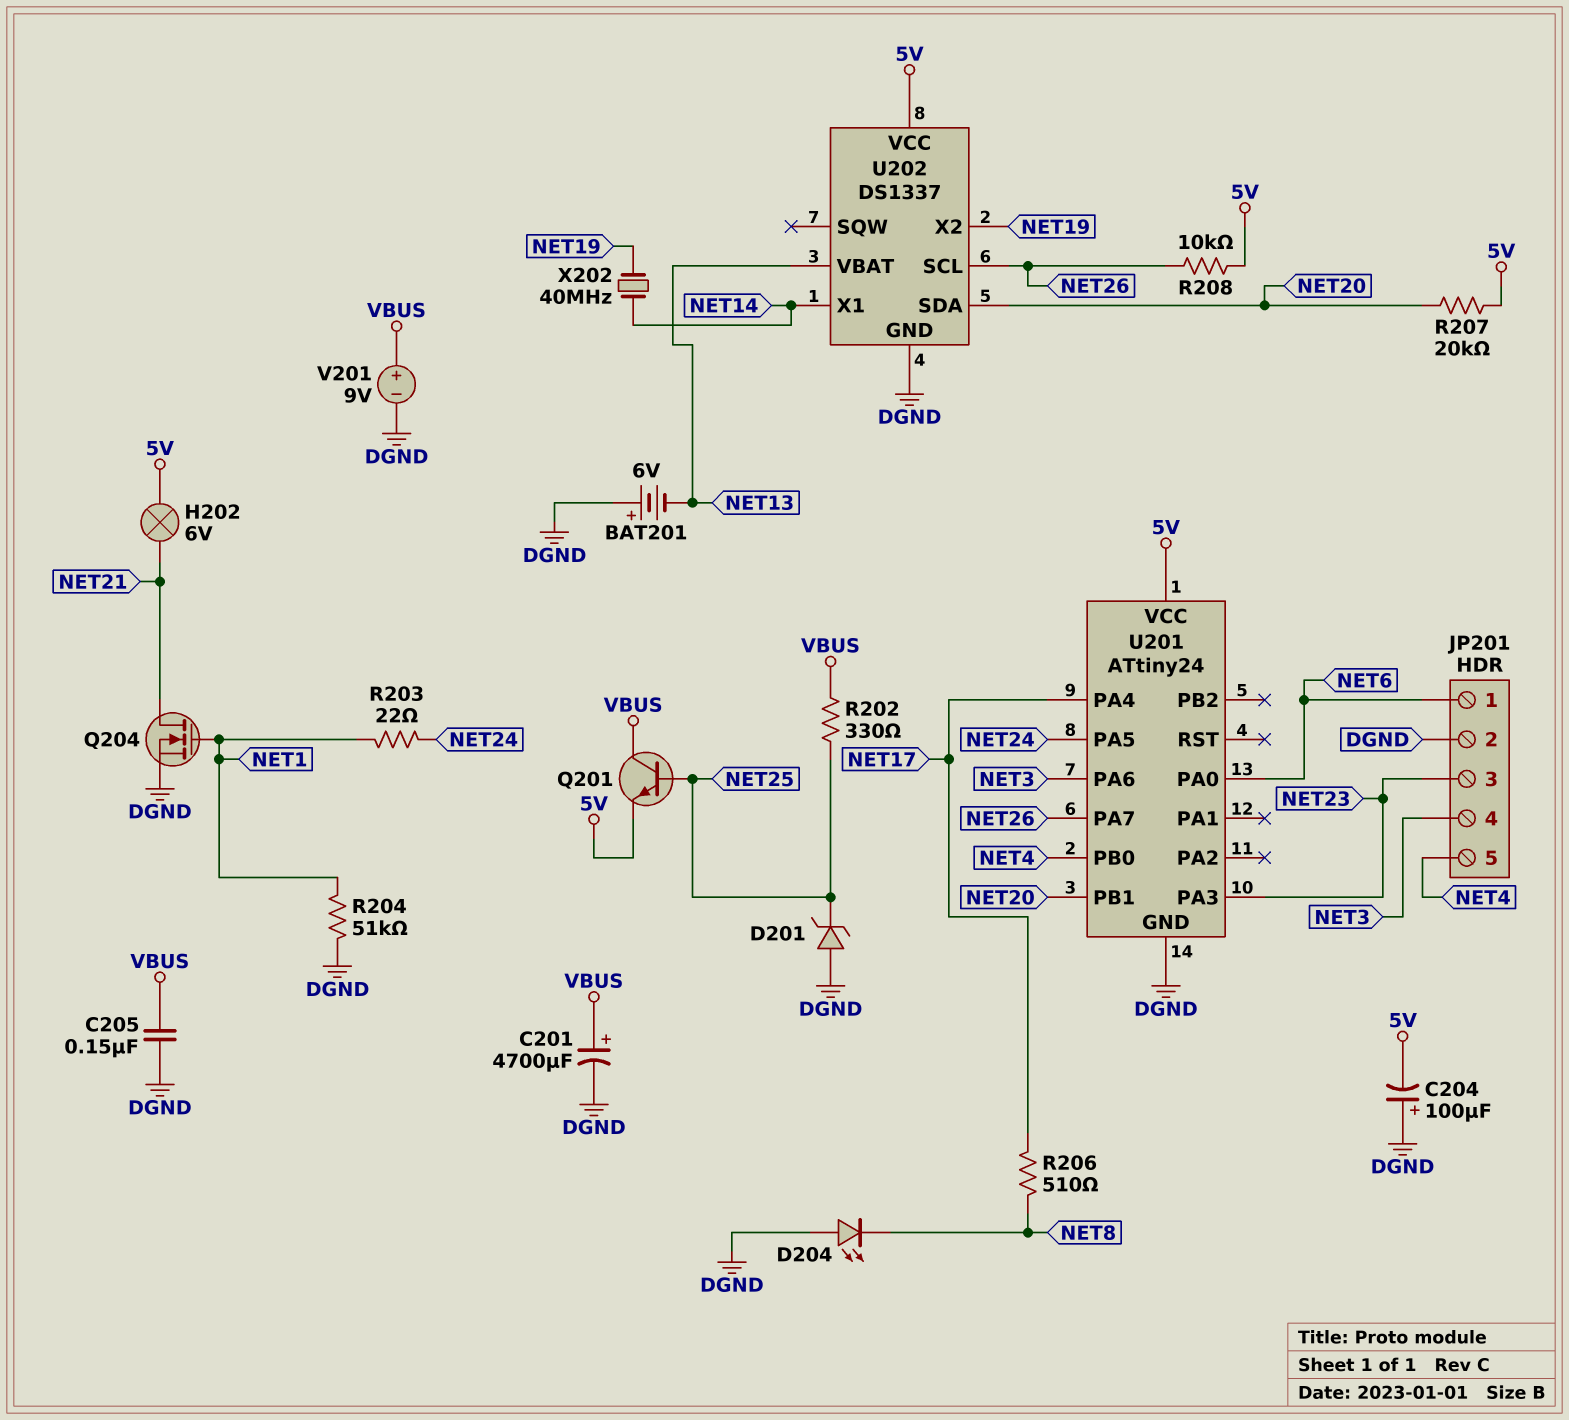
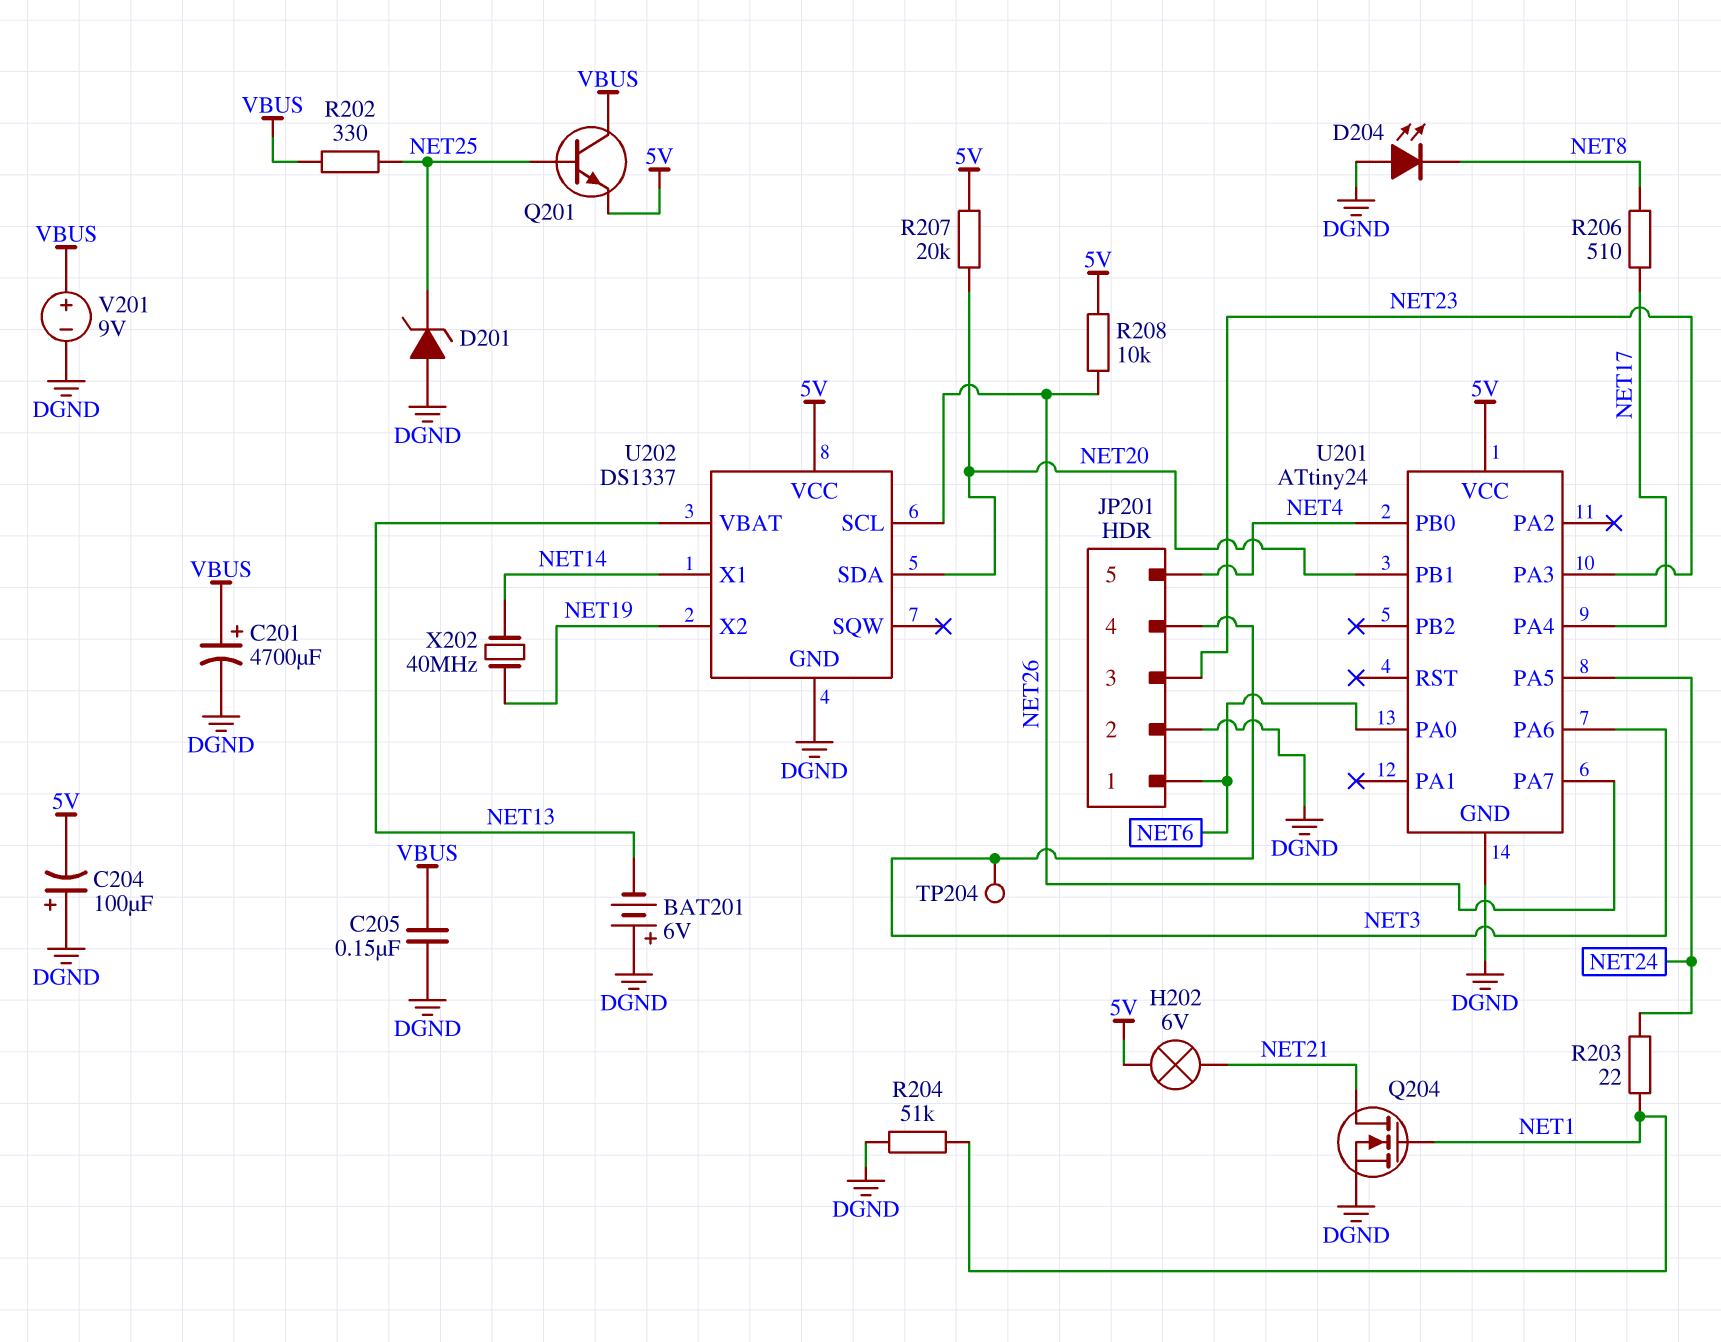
TP204: none -> test point (NET3)

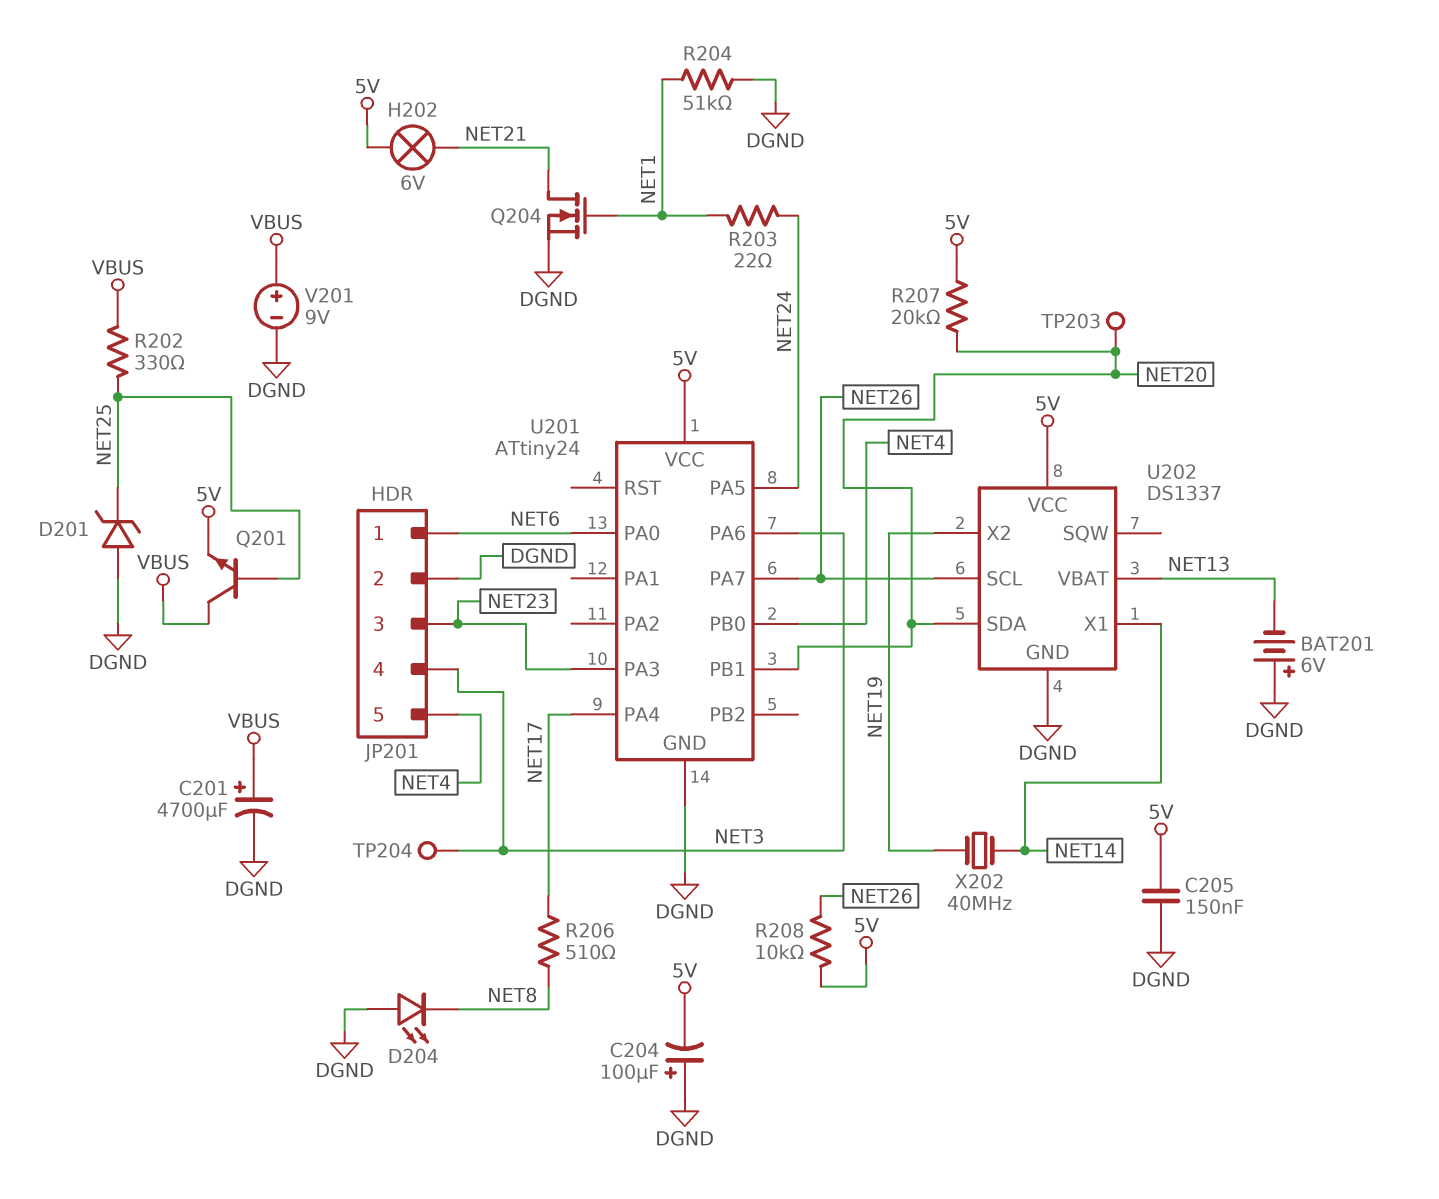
C205: 150nF (DGND, VBUS) -> 150nF (5V, DGND)
TP203: none -> test point (NET20)

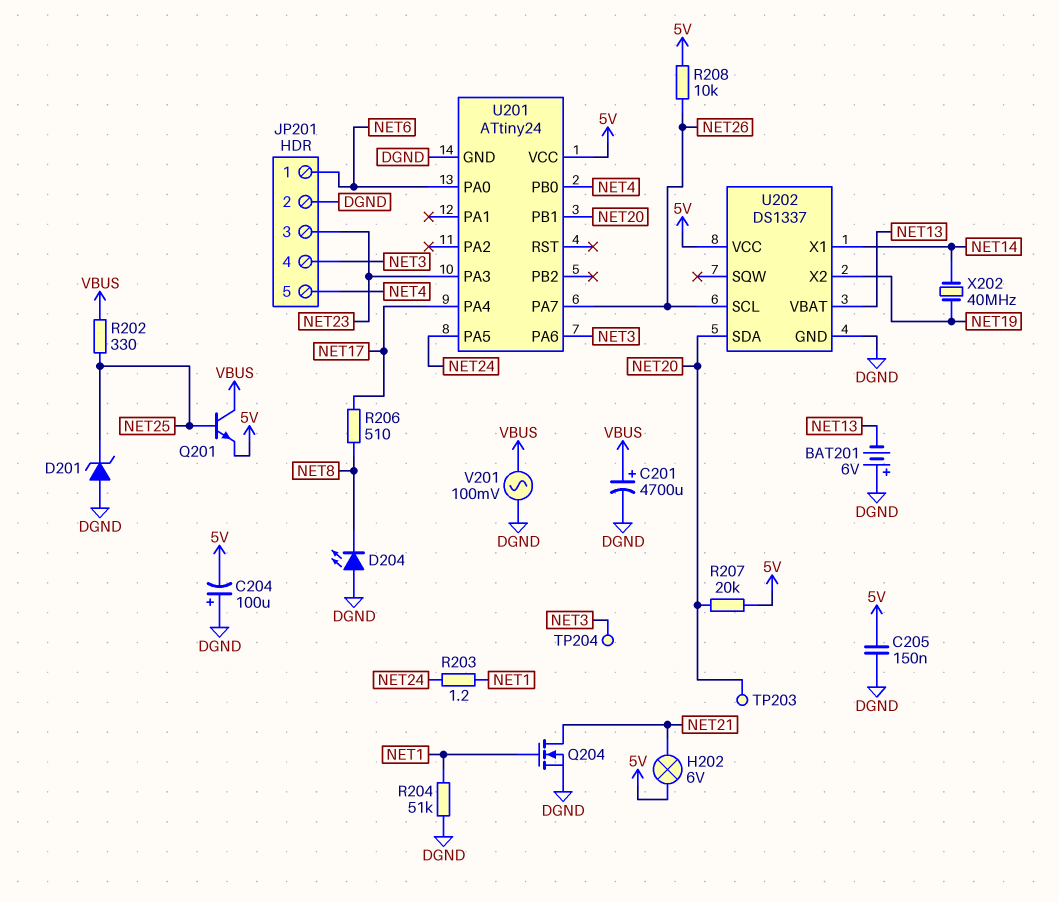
R203: 22 (NET1, NET24) -> 1.2 (NET1, NET24)
V201: 9V (plus VBUS, minus DGND) -> AC 100mV (DGND, VBUS)

